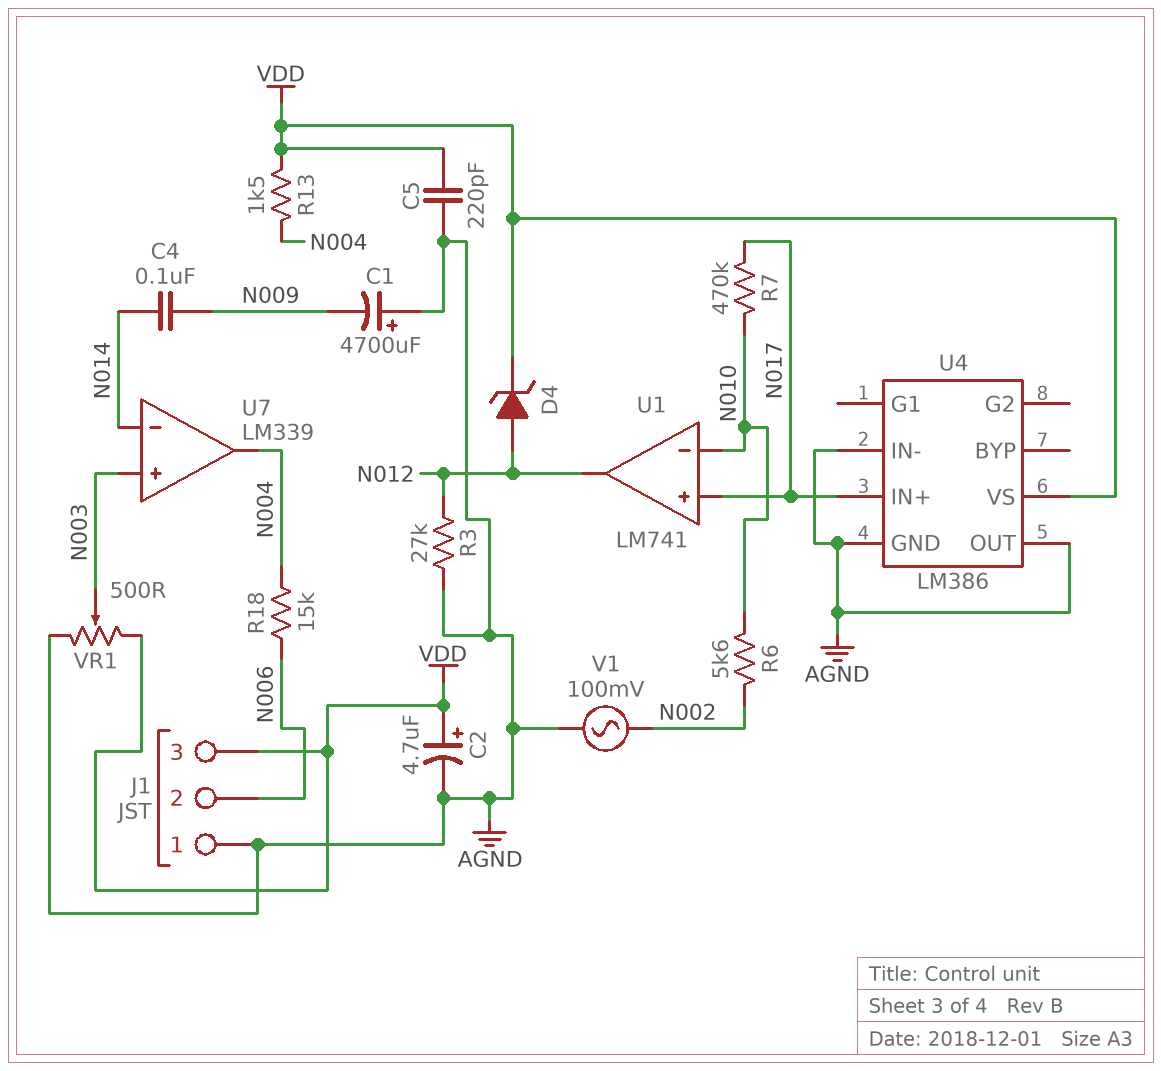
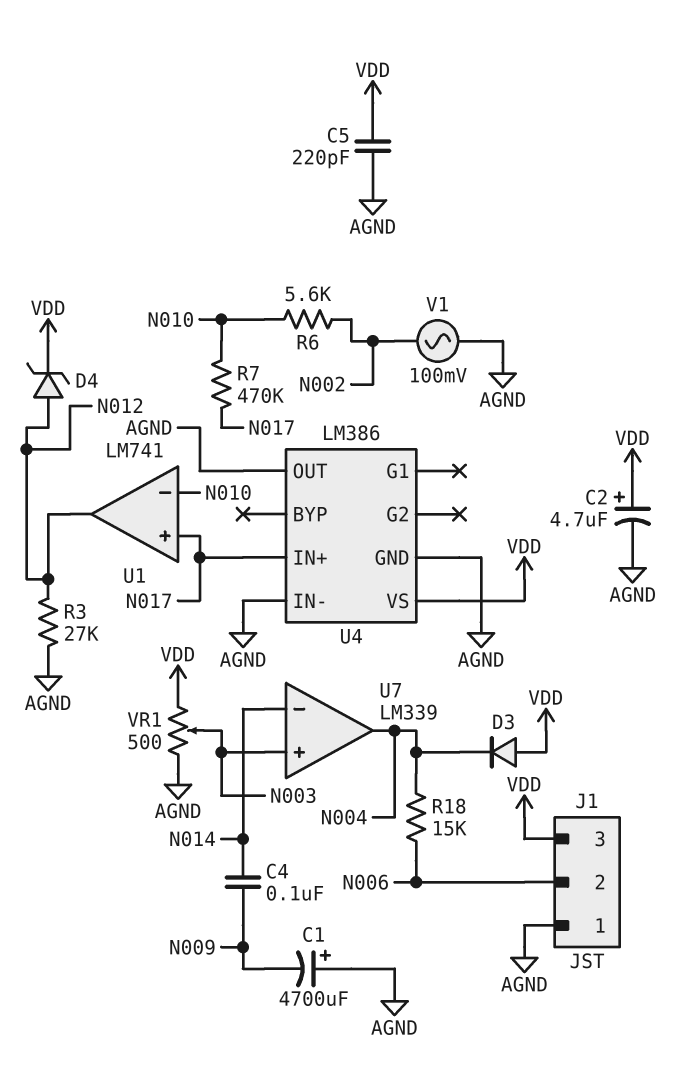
D3: none -> diode (A VDD, K N004)
R13: 1.5k (N004, VDD) -> none

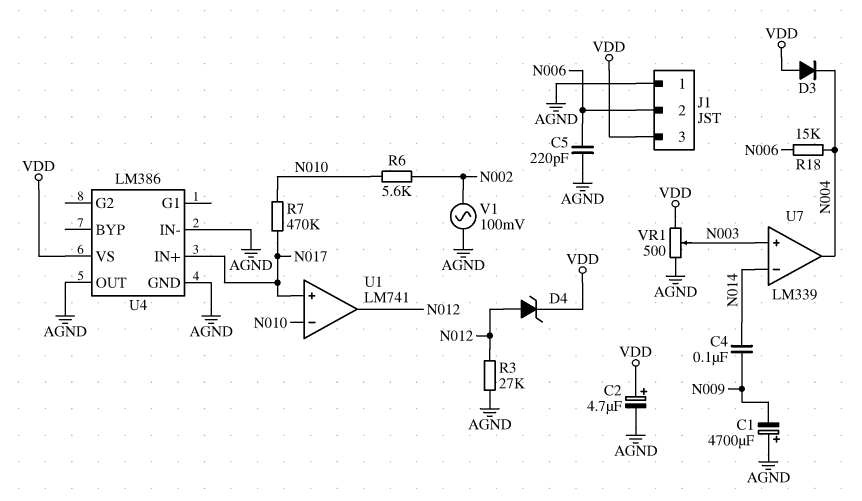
C5: 220pF (AGND, VDD) -> 220pF (AGND, N006)

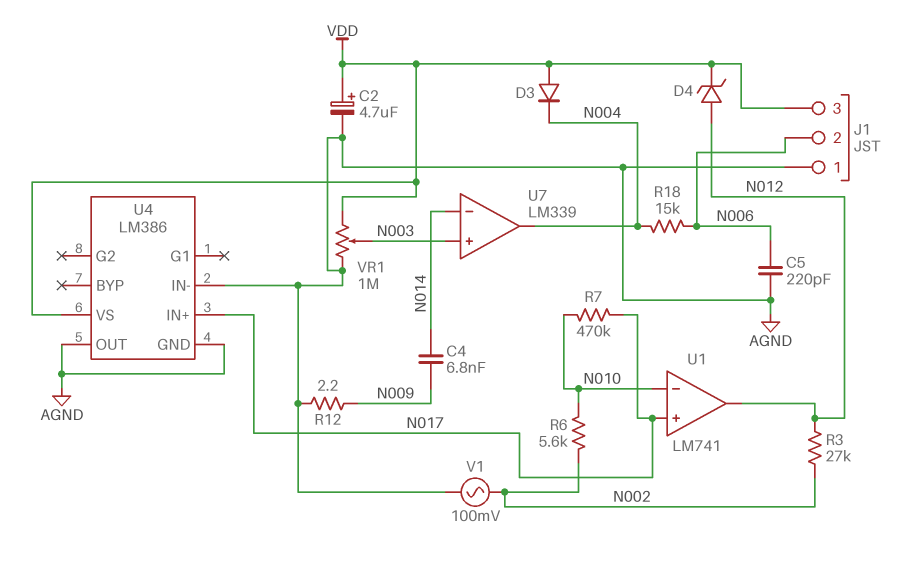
C1: 4700uF (plus AGND, minus N009) -> none
C4: 100nF (N009, N014) -> 6.8nF (N009, N014)
R3: 27k (AGND, N012) -> 27k (N002, N012)
R12: none -> 2.2 (AGND, N009)
VR1: 500 (AGND, VDD, wiper N003) -> 1M (AGND, VDD, wiper N003)

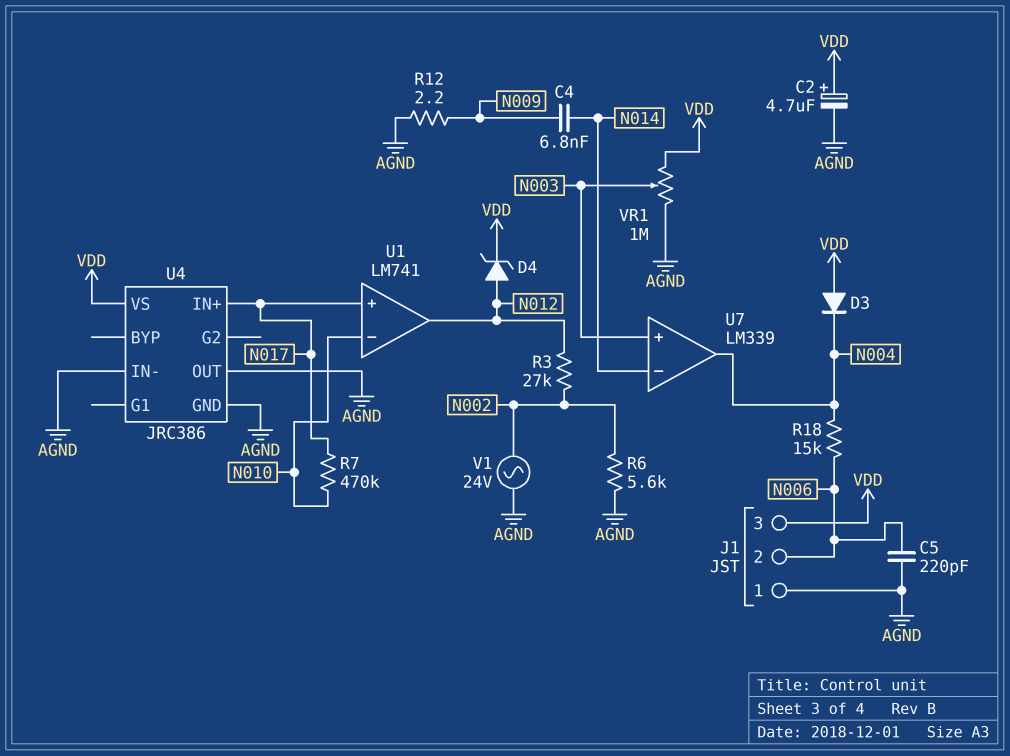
R6: 5.6k (N002, N010) -> 5.6k (AGND, N002)
U4: LM386 -> JRC386
V1: AC 100mV (AGND, N002) -> AC 24V (AGND, N002)

